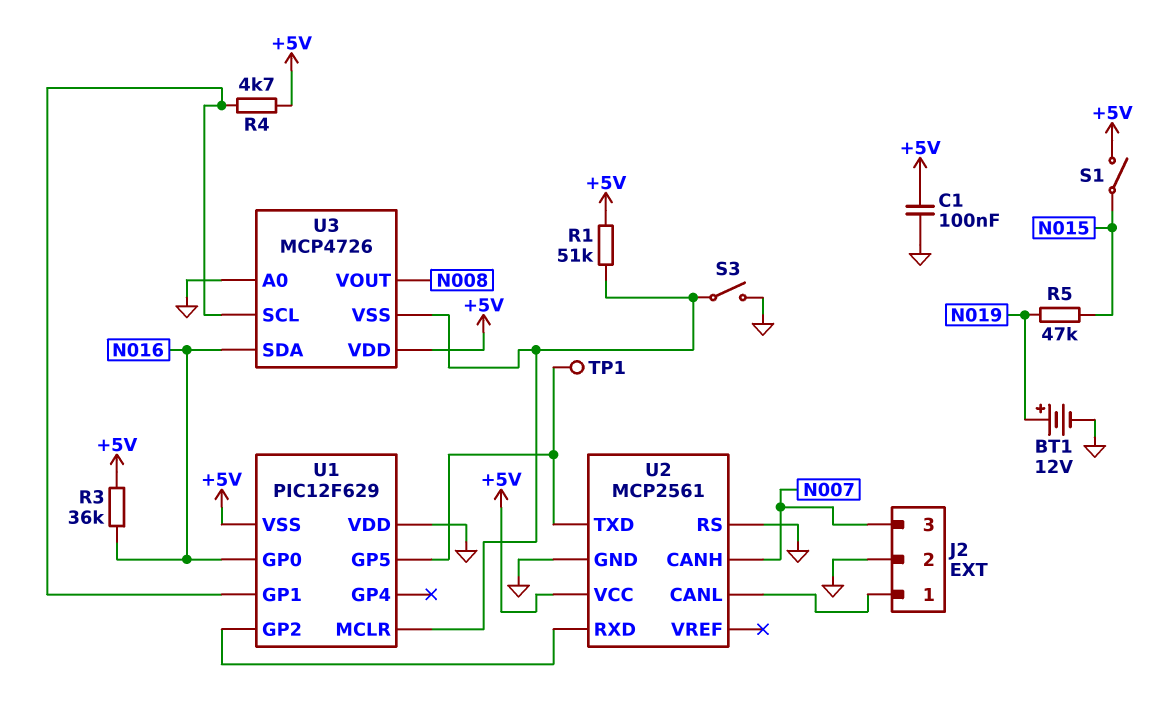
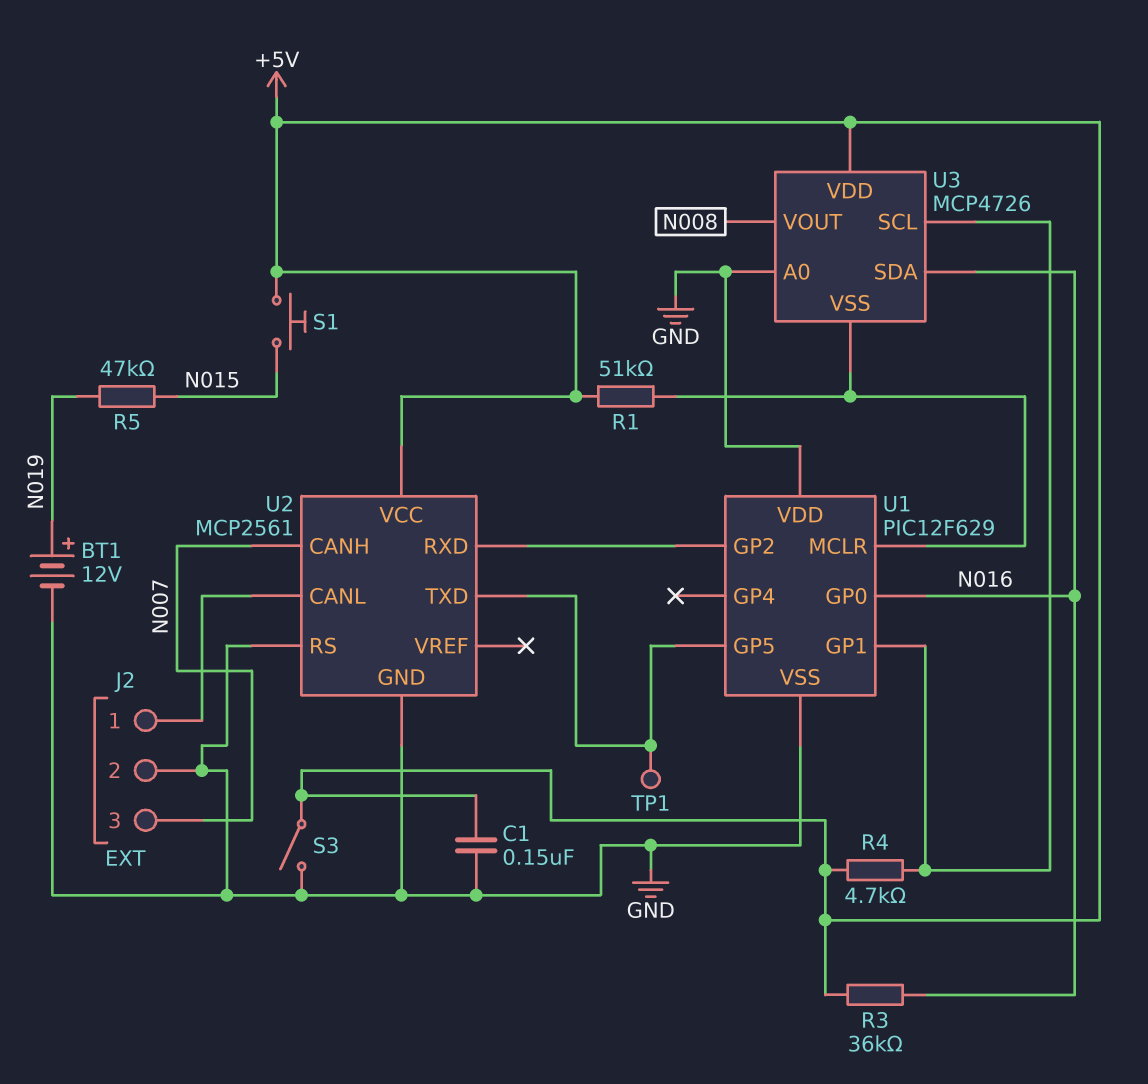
C1: 100nF (+5V, GND) -> 150nF (+5V, GND)
S1: switch (+5V, N015) -> button (+5V, N015)
S3: switch (GND, U1/MCLR) -> switch (+5V, GND)
U1 pin VSS: +5V -> GND

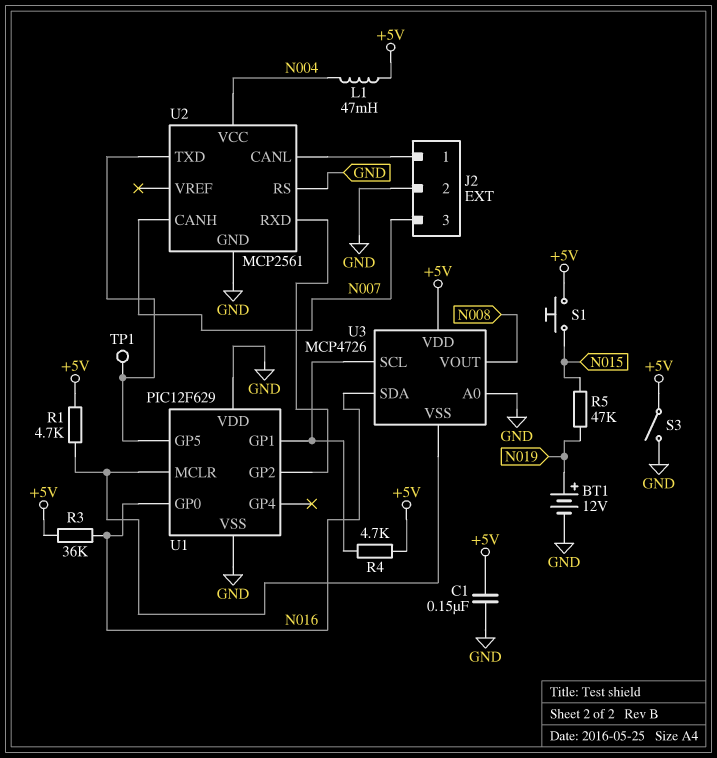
L1: none -> 47mH (+5V, N004)
R1: 51k (+5V, U1/MCLR) -> 4.7k (+5V, U1/MCLR)
U2 pin VCC: +5V -> N004

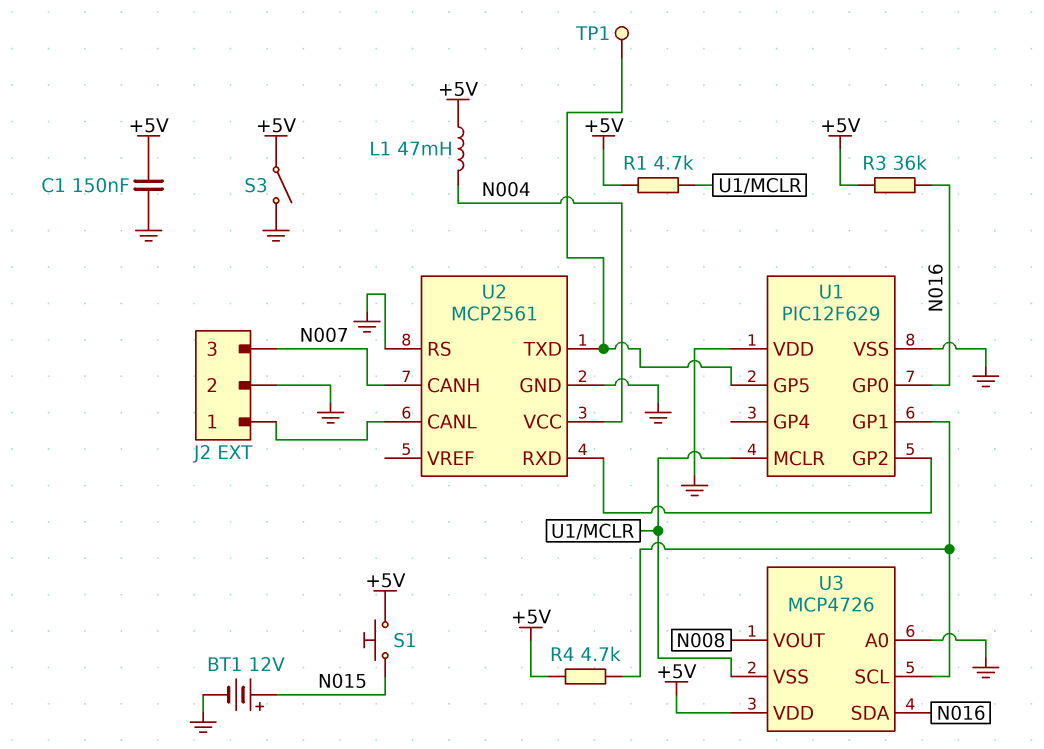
BT1: 12V (plus N019, minus GND) -> 12V (plus N015, minus GND)
R5: 47k (N015, N019) -> none

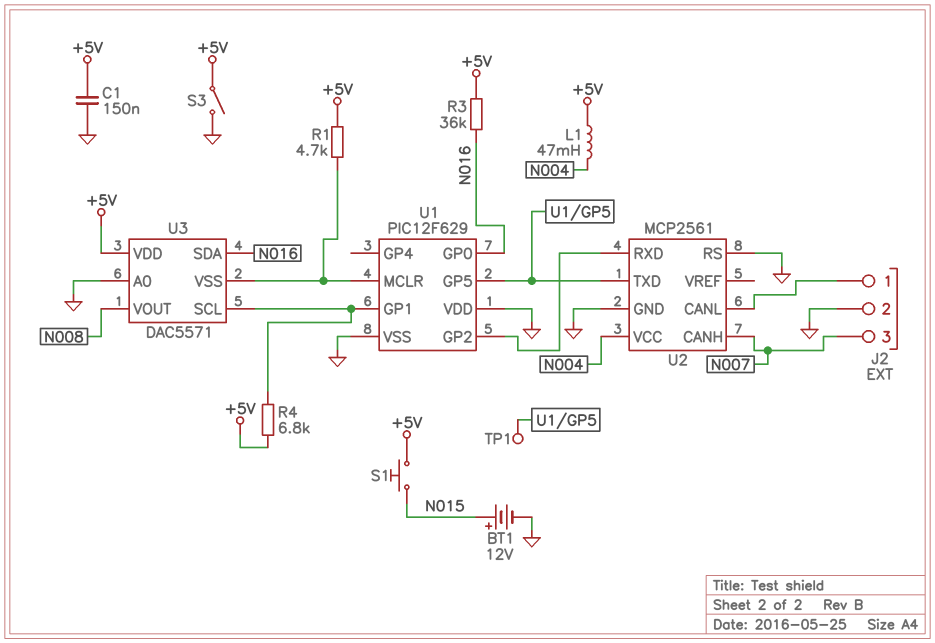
R4: 4.7k (+5V, U1/GP1) -> 6.8k (+5V, U1/GP1)
U3: MCP4726 -> DAC5571

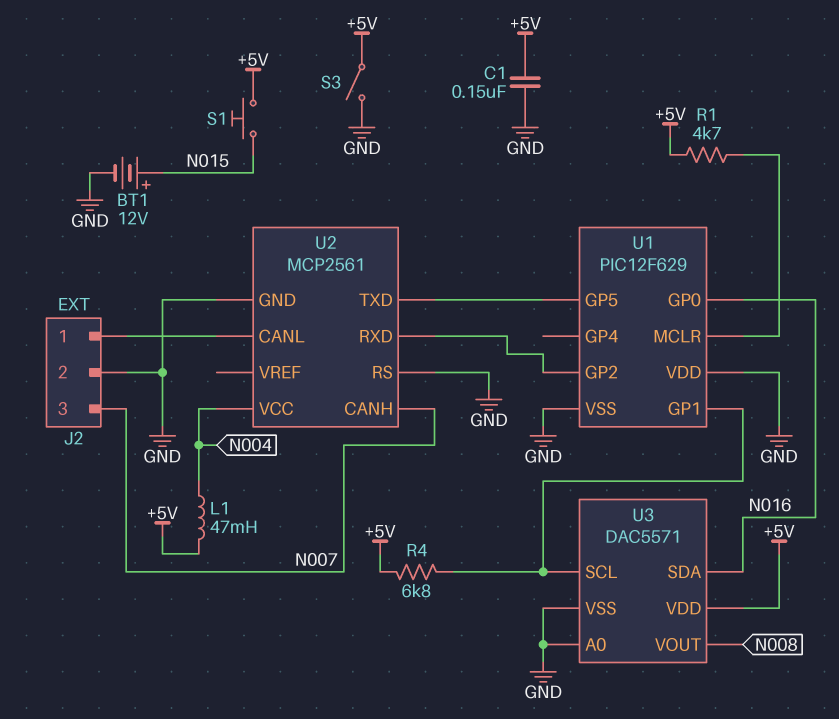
R3: 36k (+5V, N016) -> none
TP1: test point (U1/GP5) -> none
U3 pin VSS: U1/MCLR -> GND

